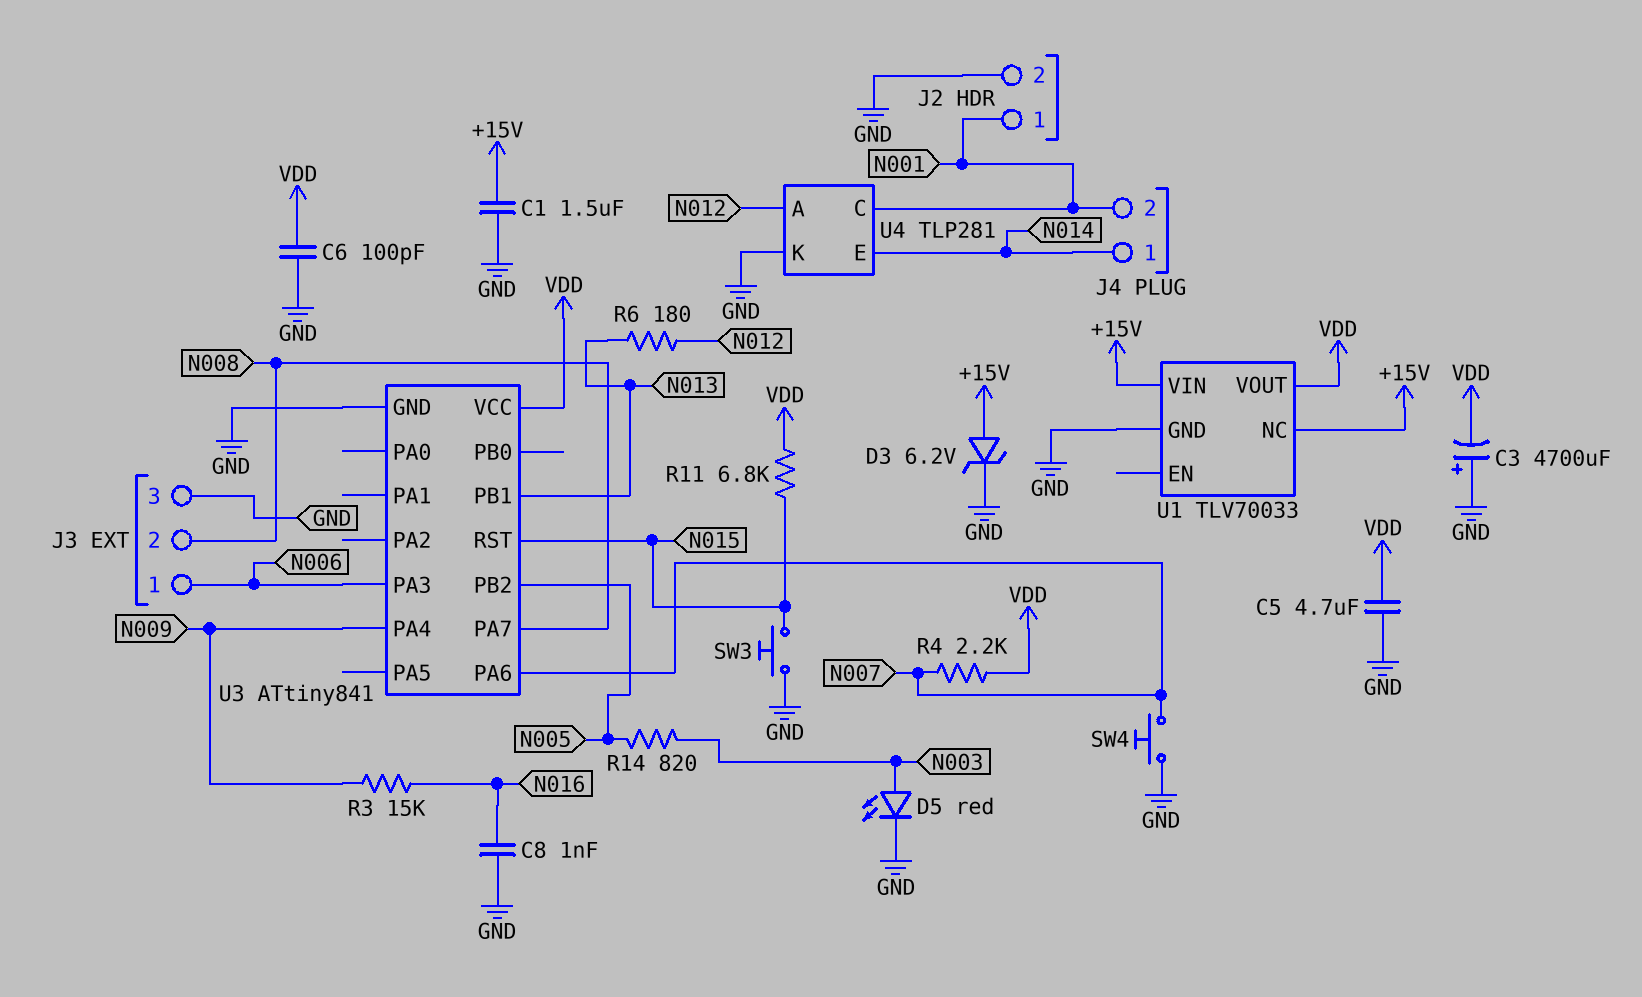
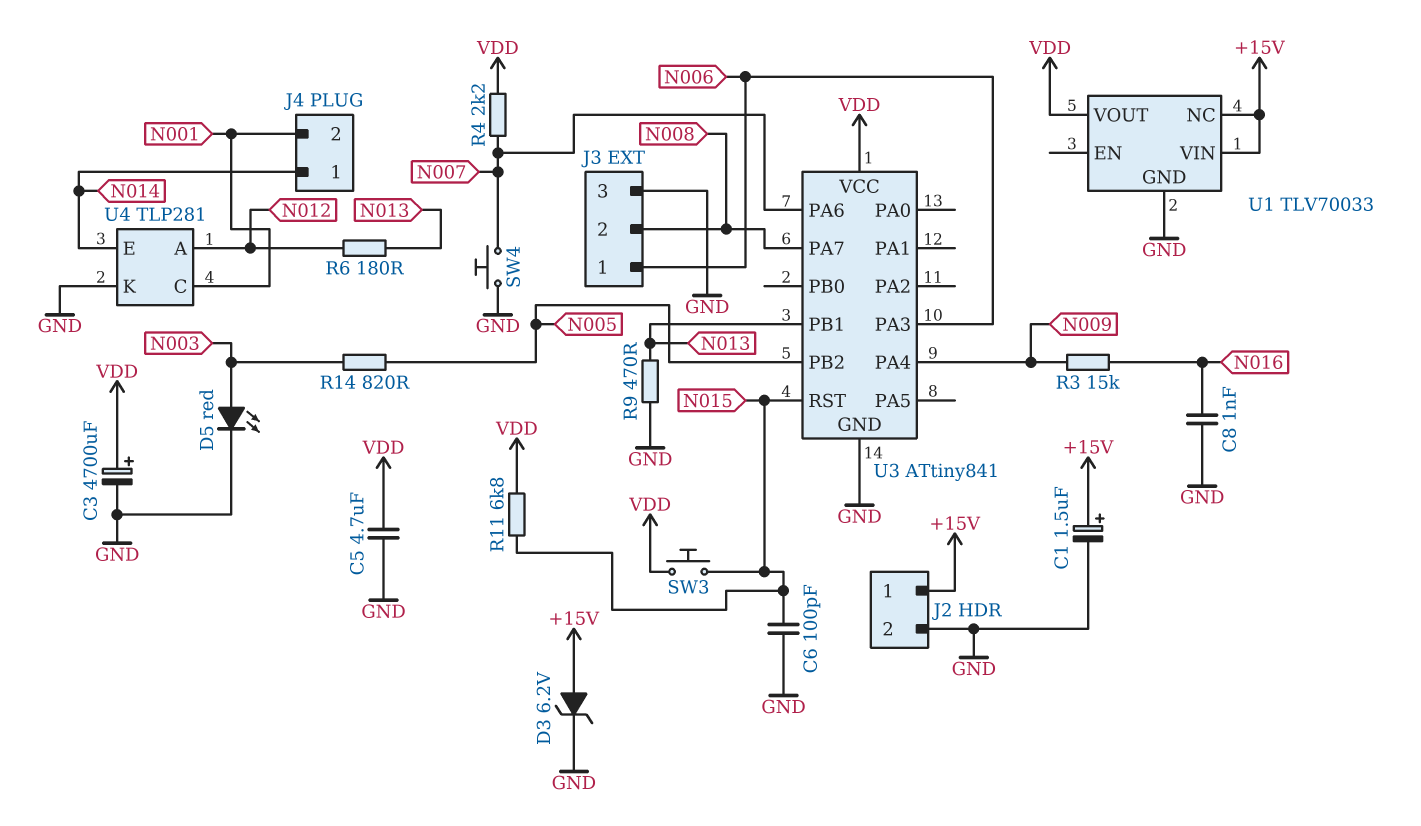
C1: 1.5uF (+15V, GND) -> 1.5uF (plus +15V, minus GND)
C3: 4700uF (plus GND, minus VDD) -> 4700uF (plus VDD, minus GND)
C6: 100pF (GND, VDD) -> 100pF (GND, N015)
J2 pin 1: N001 -> +15V
R9: none -> 470 (GND, N013)
SW3: button (GND, N015) -> button (N015, VDD)

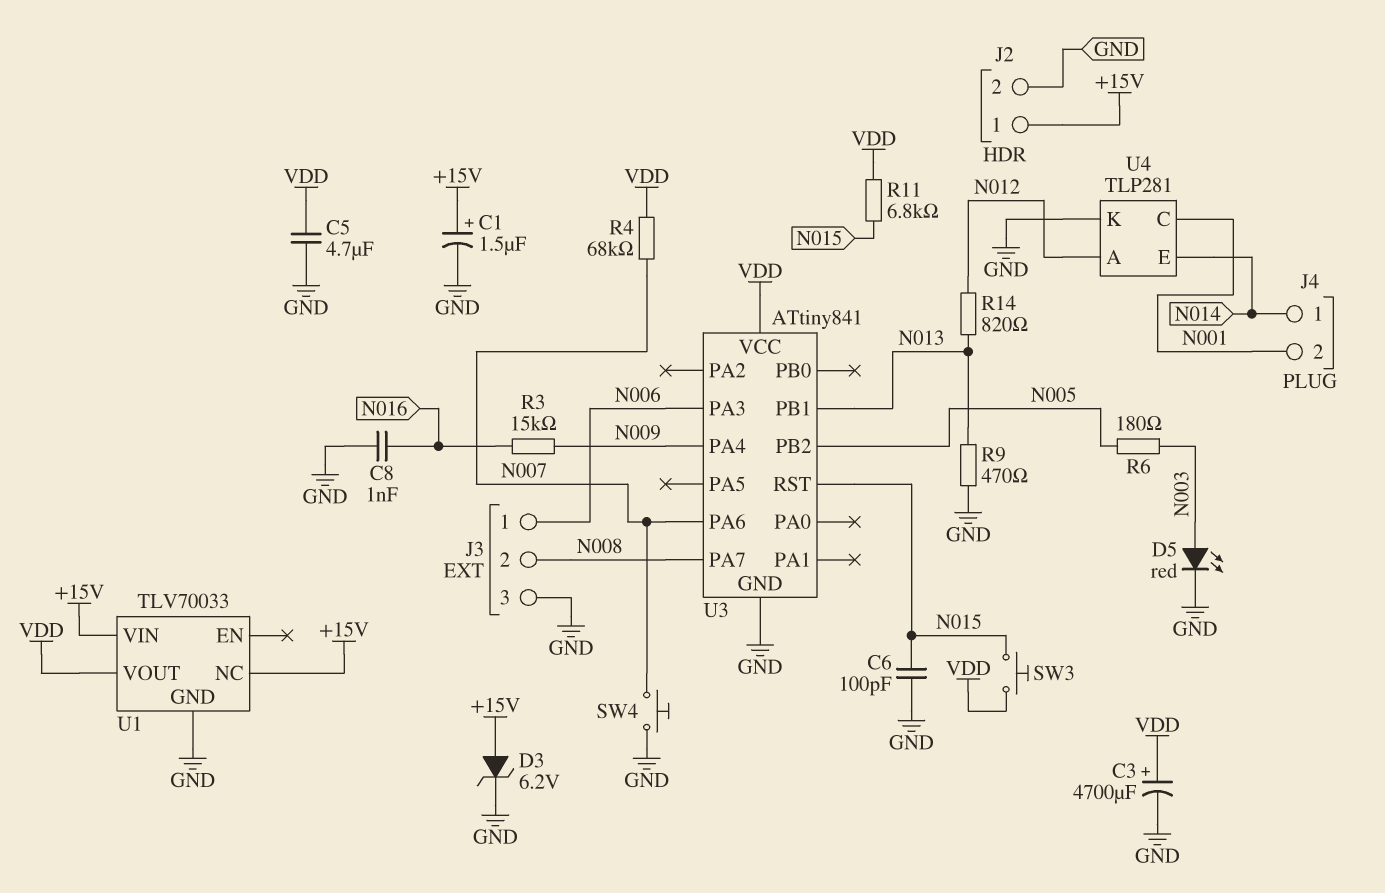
R4: 2.2k (N007, VDD) -> 68k (N007, VDD)
R6: 180 (N012, N013) -> 180 (N003, N005)
R14: 820 (N003, N005) -> 820 (N012, N013)

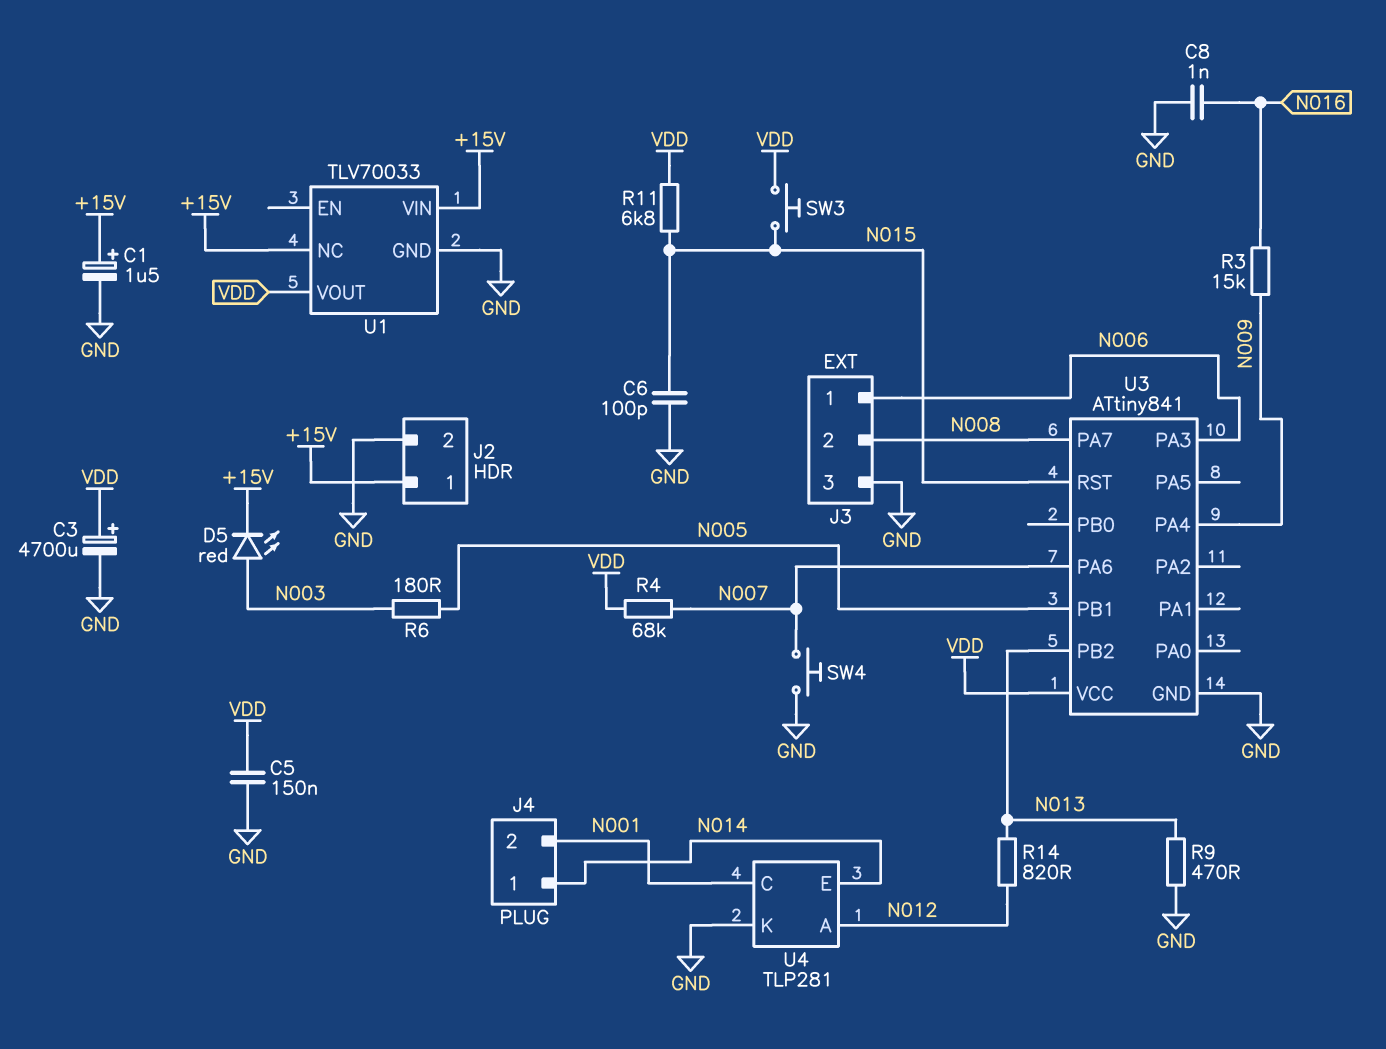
C5: 4.7uF (GND, VDD) -> 150nF (GND, VDD)
D3: zener 6.2V (A +15V, K GND) -> none
D5: LED red (A N003, K GND) -> LED red (A N003, K +15V)
U3 pin PB1: N013 -> N005
U3 pin PB2: N005 -> N013

